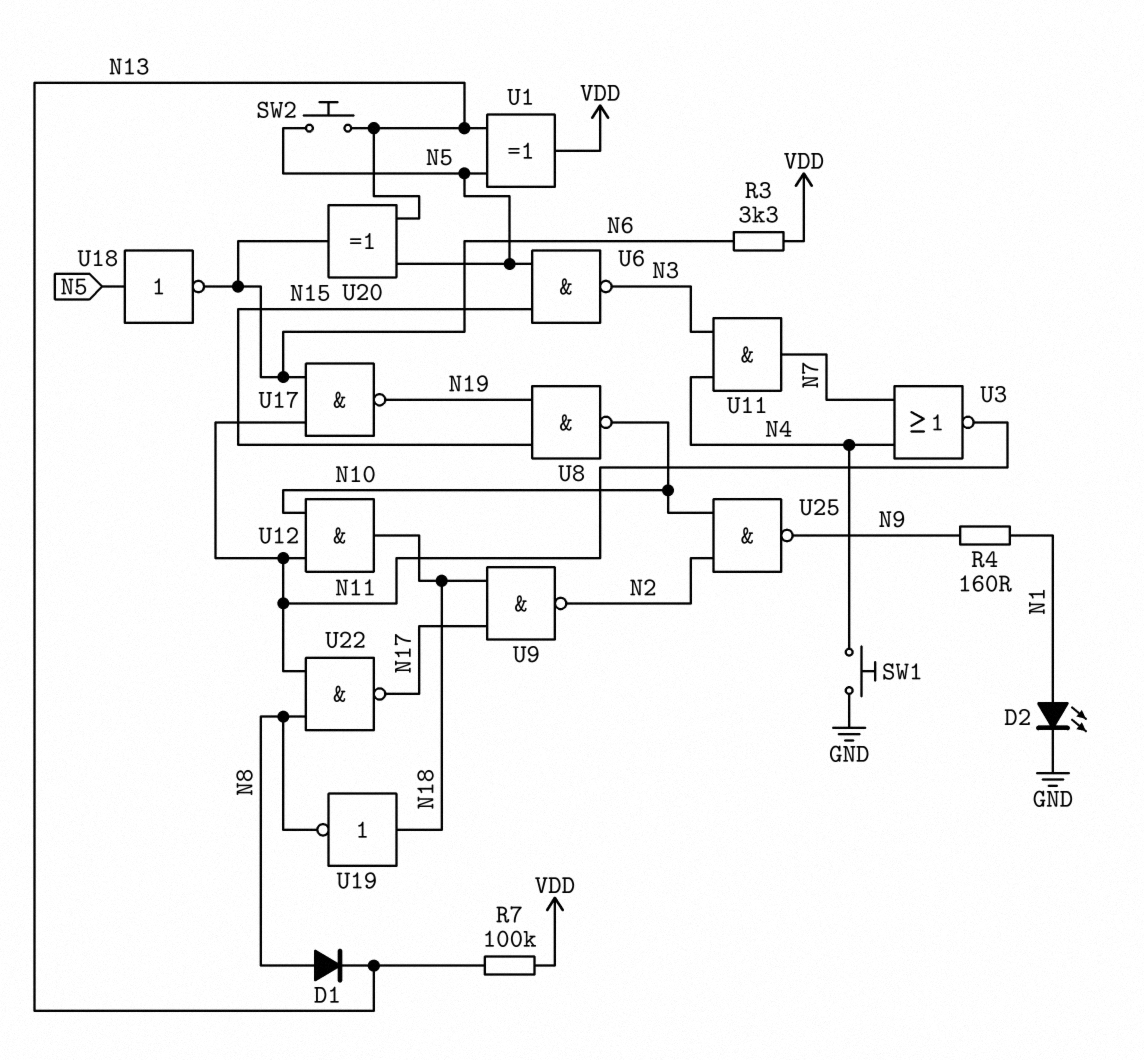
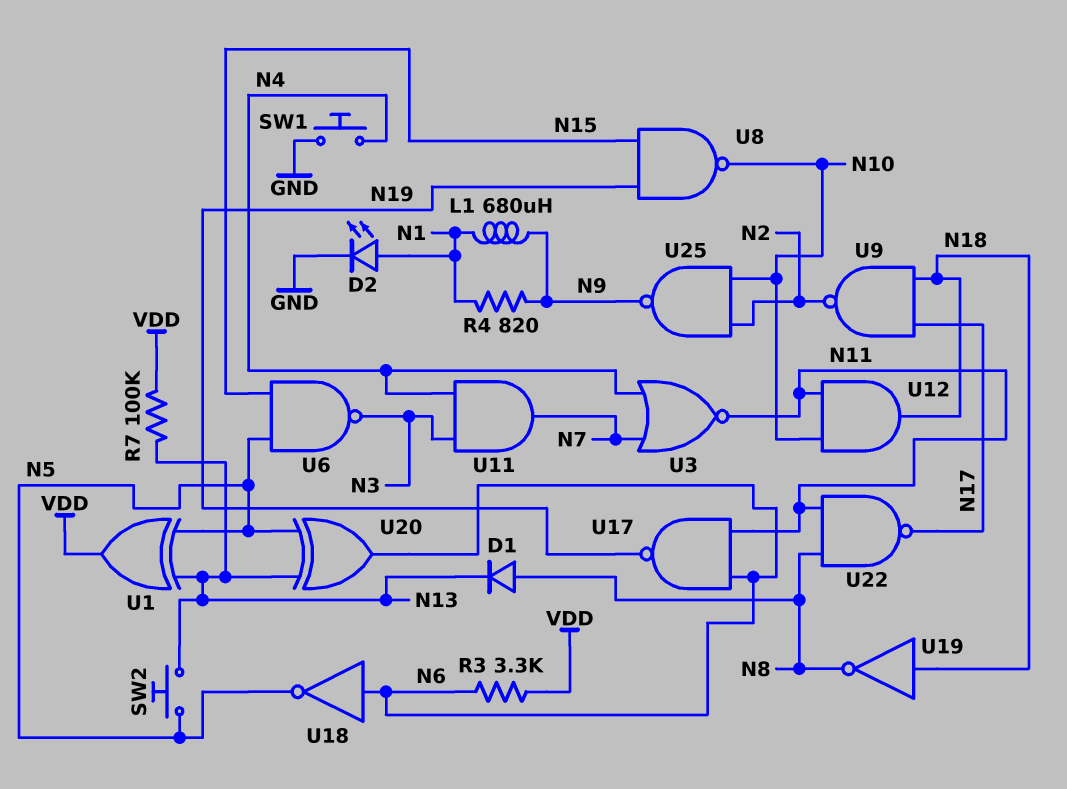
L1: none -> 680uH (N1, N9)
R4: 160 (N1, N9) -> 820 (N1, N9)
U18: NOT (in N5, out N6) -> NOT (in N6, out N5)

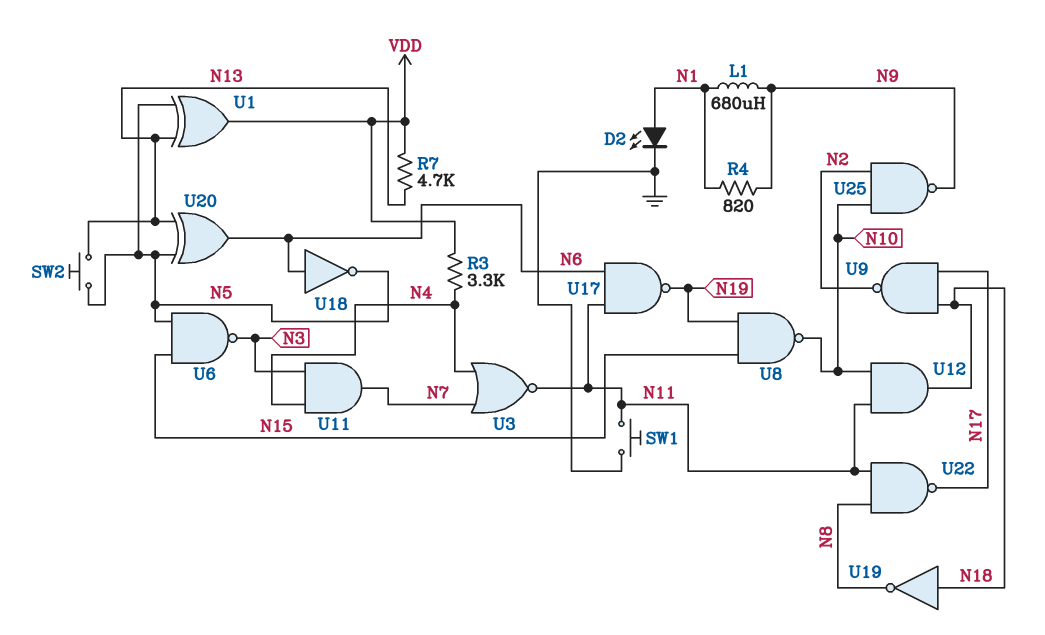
D1: diode (A N8, K N13) -> none
R3: 3.3k (N6, VDD) -> 3.3k (N4, VDD)
R7: 100k (N13, VDD) -> 4.7k (N13, VDD)
SW1: button (GND, N4) -> button (GND, N11)

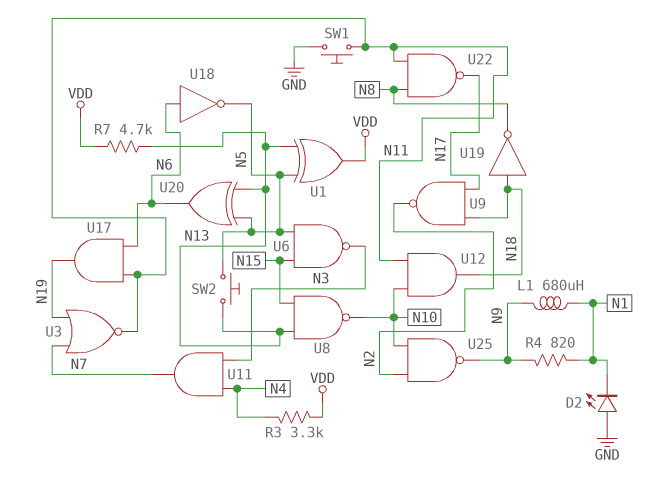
D2: LED (A N1, K GND) -> LED (A GND, K N1)
U3: NOR (in N4, in N7, out N11) -> NOR (in N7, in N19, out N11)
U8: NAND (in N15, in N19, out N10) -> NAND (in N13, in N15, out N10)
U17: NAND (in N6, in N11, out N19) -> AND (in N6, in N11, out N19)

